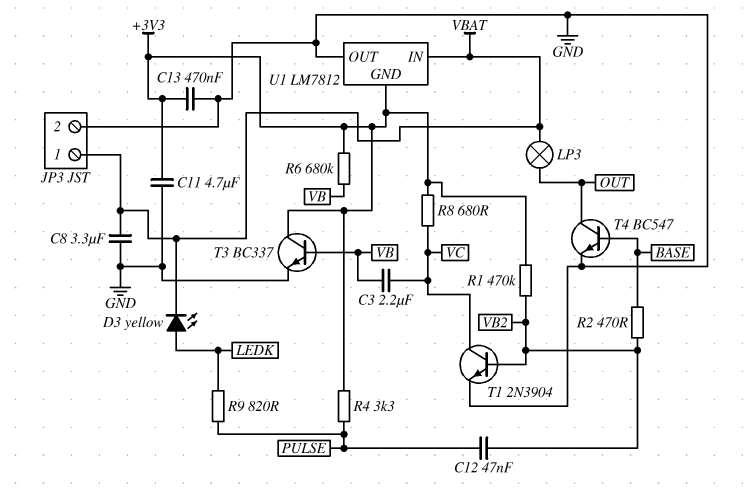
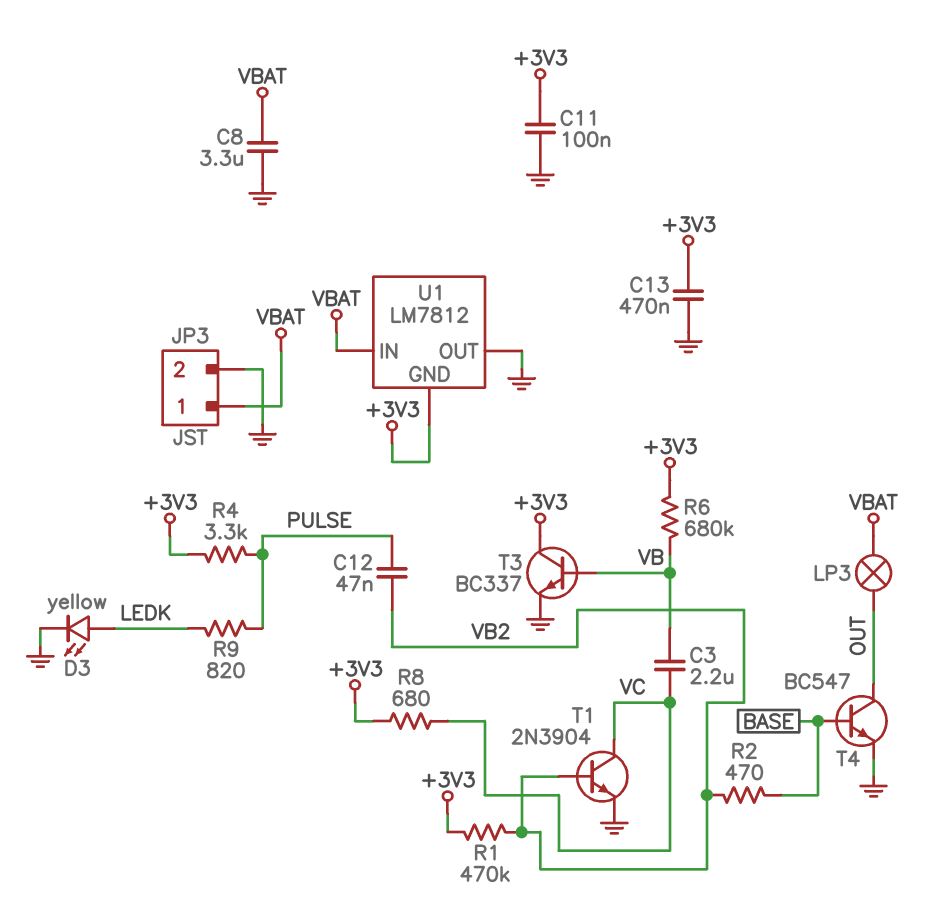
C11: 4.7uF (+3V3, GND) -> 100nF (+3V3, GND)
D3: LED yellow (A LEDK, K VBAT) -> LED yellow (A LEDK, K GND)

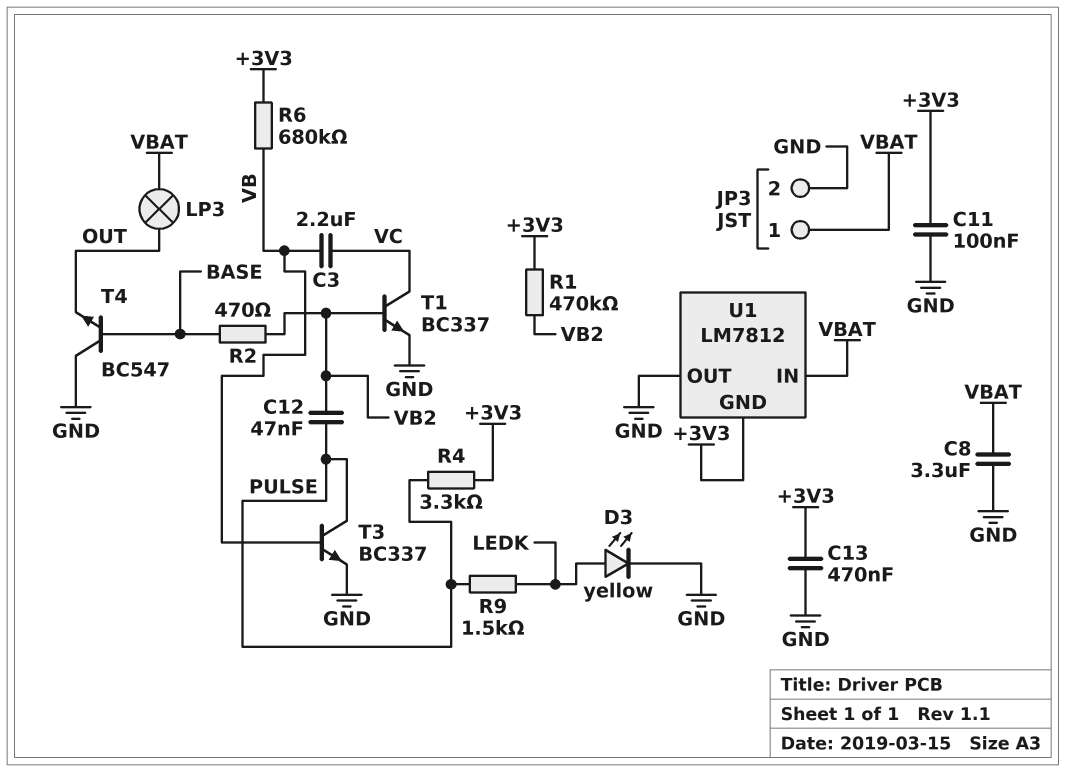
R8: 680 (+3V3, VC) -> none
R9: 820 (LEDK, PULSE) -> 1.5k (LEDK, PULSE)
T1: NPN 2N3904 (B VB2, C VC, E GND) -> NPN BC337 (B VB2, C VC, E GND)
T3: NPN BC337 (B VB, C +3V3, E GND) -> NPN BC337 (B VB, C PULSE, E GND)
T4: NPN BC547 (B BASE, C OUT, E GND) -> NPN BC547 (B BASE, C GND, E OUT)

